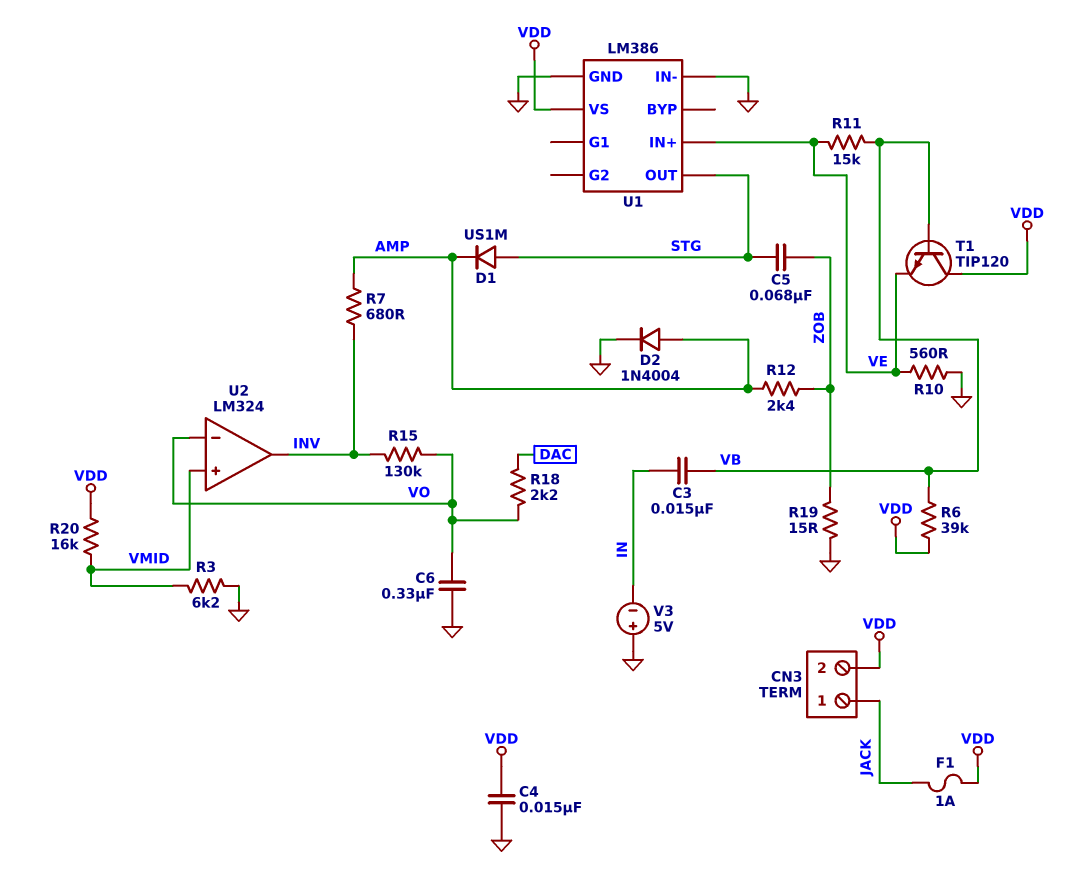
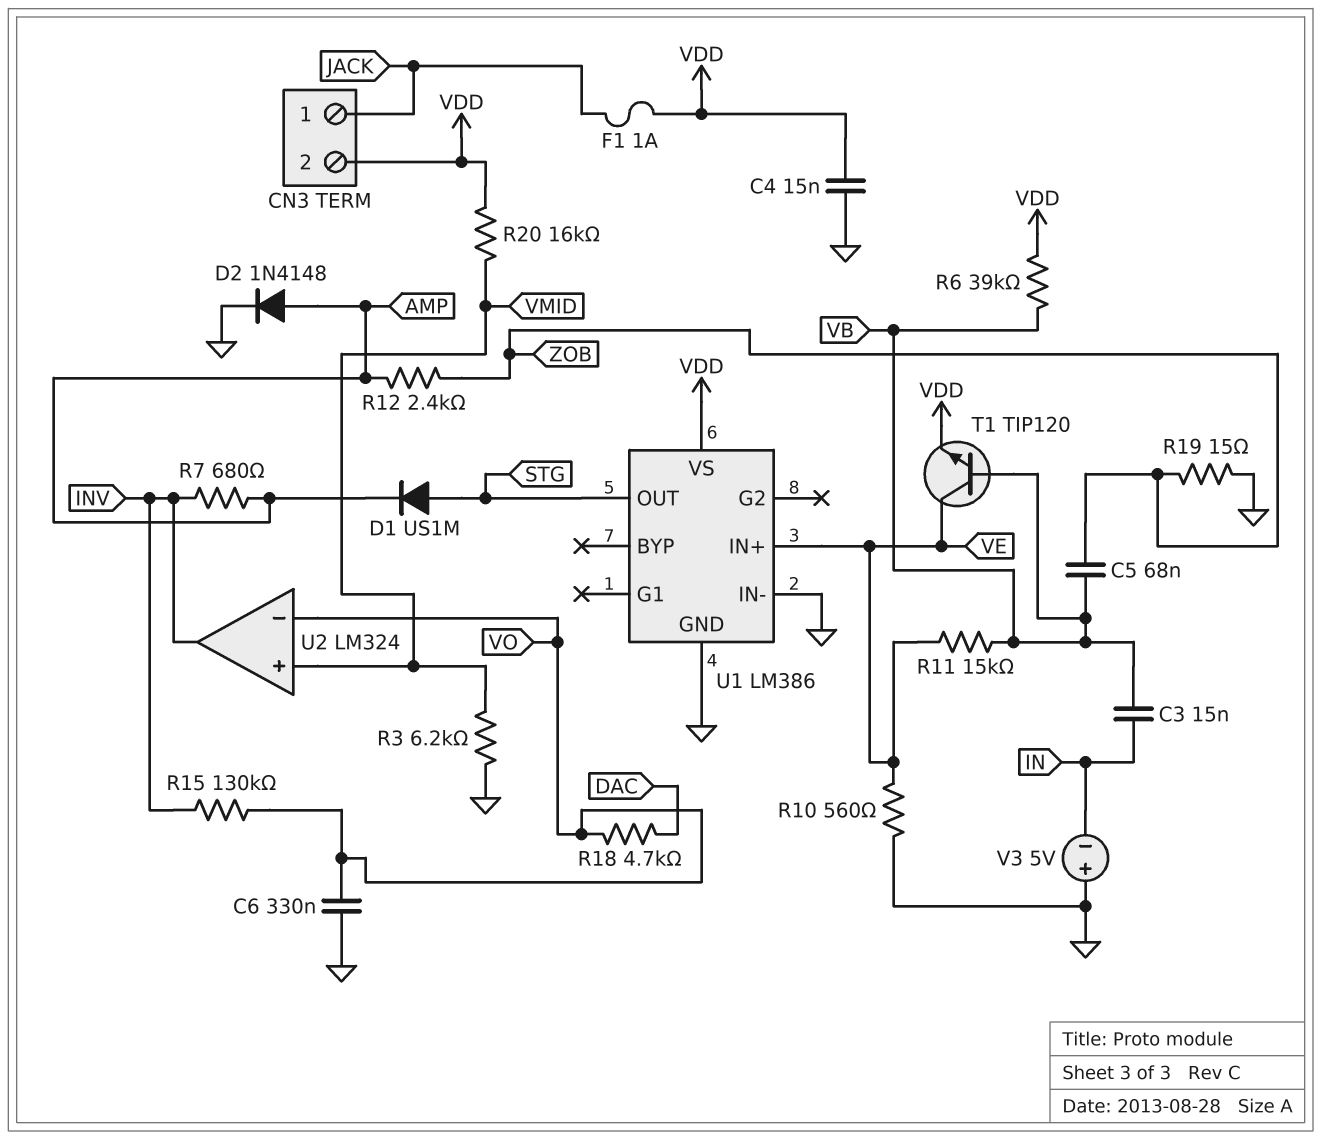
C5: 68nF (STG, ZOB) -> 68nF (VB, ZOB)
D2: diode 1N4004 (A AMP, K GND) -> diode 1N4148 (A AMP, K GND)
R18: 2.2k (DAC, VO) -> 4.7k (DAC, VO)
T1: NPN TIP120 (B VB, C VDD, E VE) -> NPN TIP120 (B VB, C VE, E VDD)

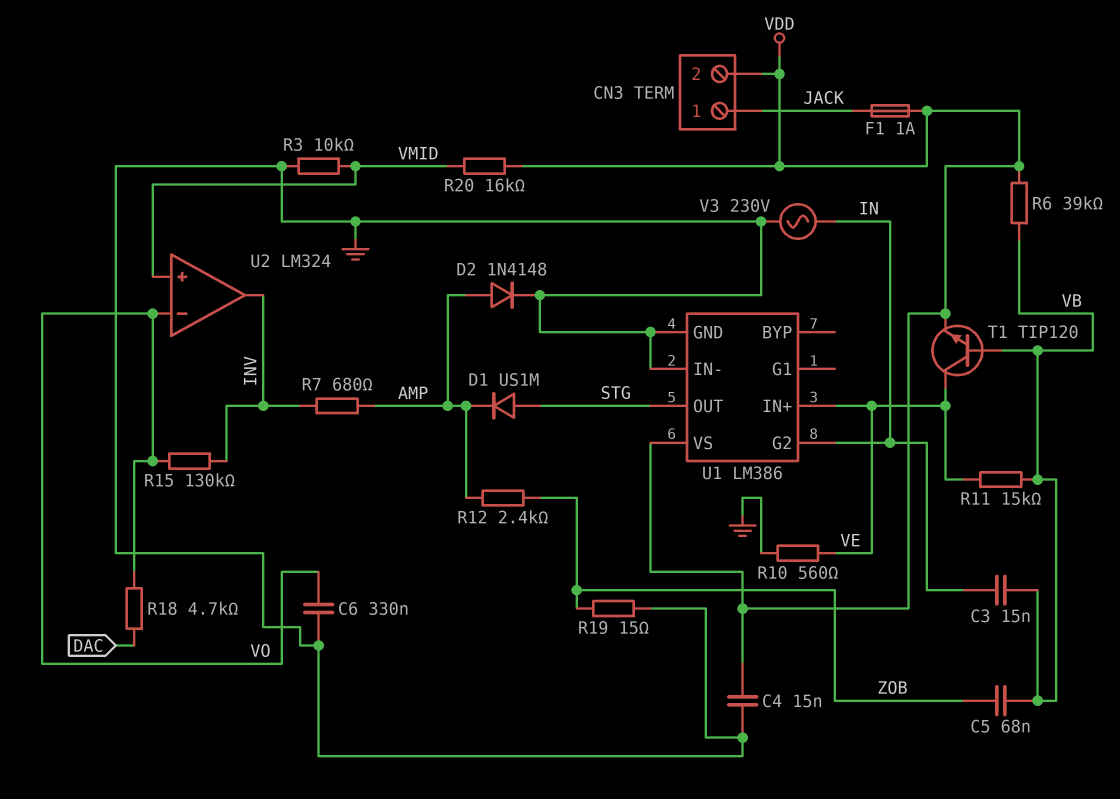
R3: 6.2k (GND, VMID) -> 10k (GND, VMID)
U1 pin G2: none -> IN
V3: 5V (plus GND, minus IN) -> AC 230V (GND, IN)

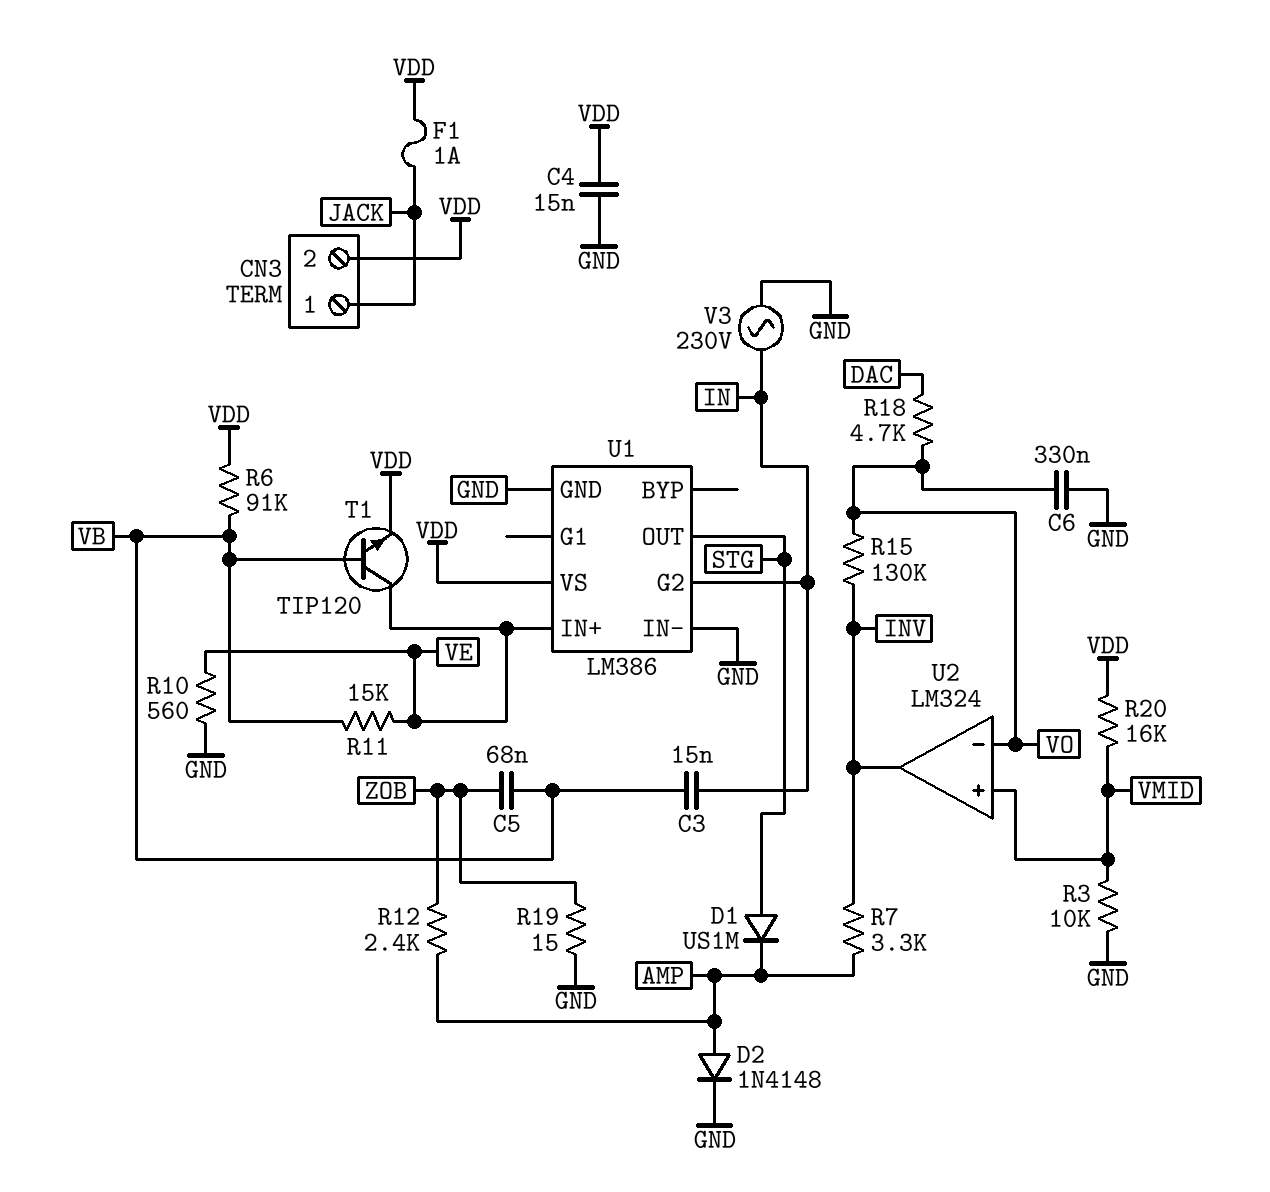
R6: 39k (VB, VDD) -> 91k (VB, VDD)
R7: 680 (AMP, INV) -> 3.3k (AMP, INV)

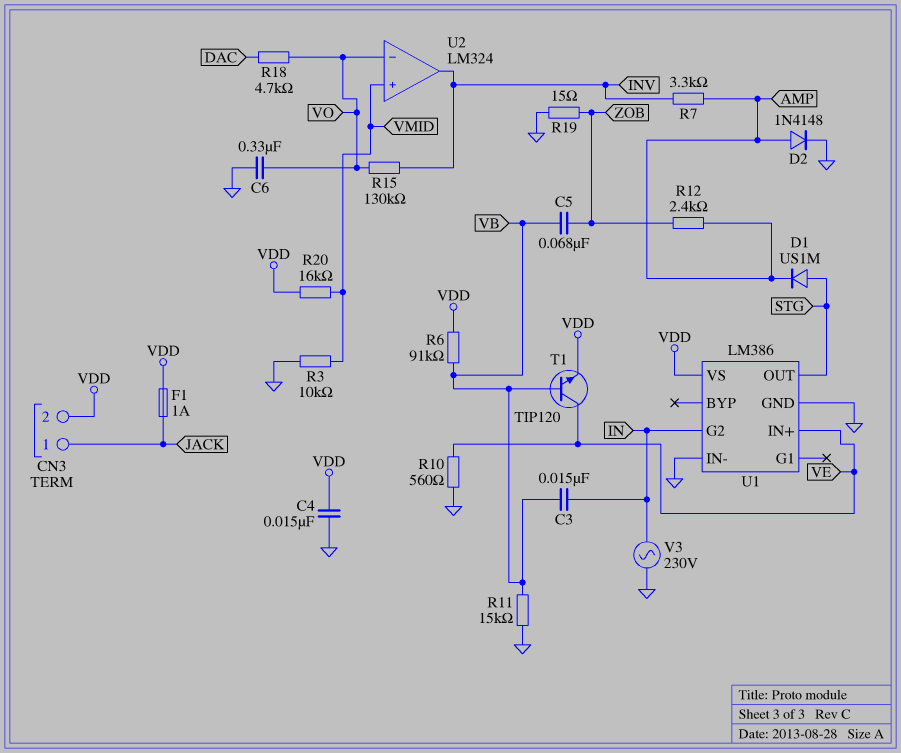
R11: 15k (VB, VE) -> 15k (GND, VB)

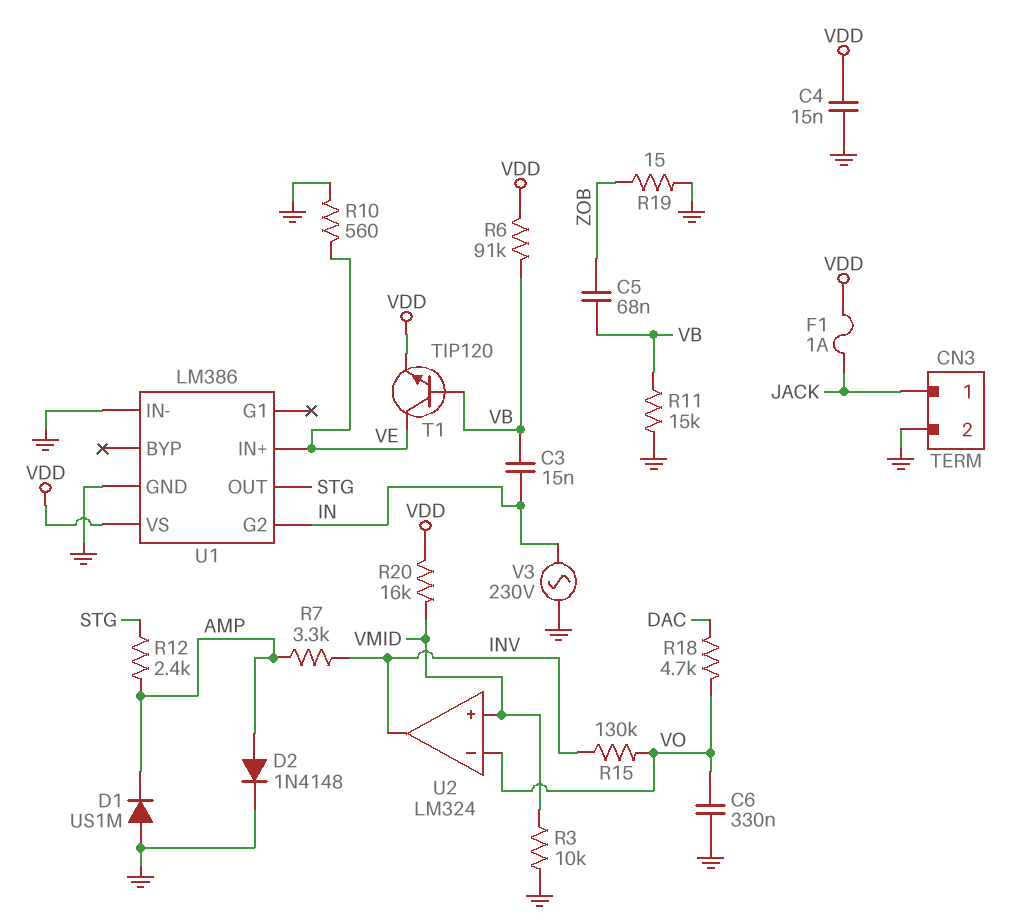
CN3 pin 2: VDD -> GND
D1: diode US1M (A STG, K AMP) -> diode US1M (A GND, K AMP)
R12: 2.4k (AMP, ZOB) -> 2.4k (AMP, STG)

